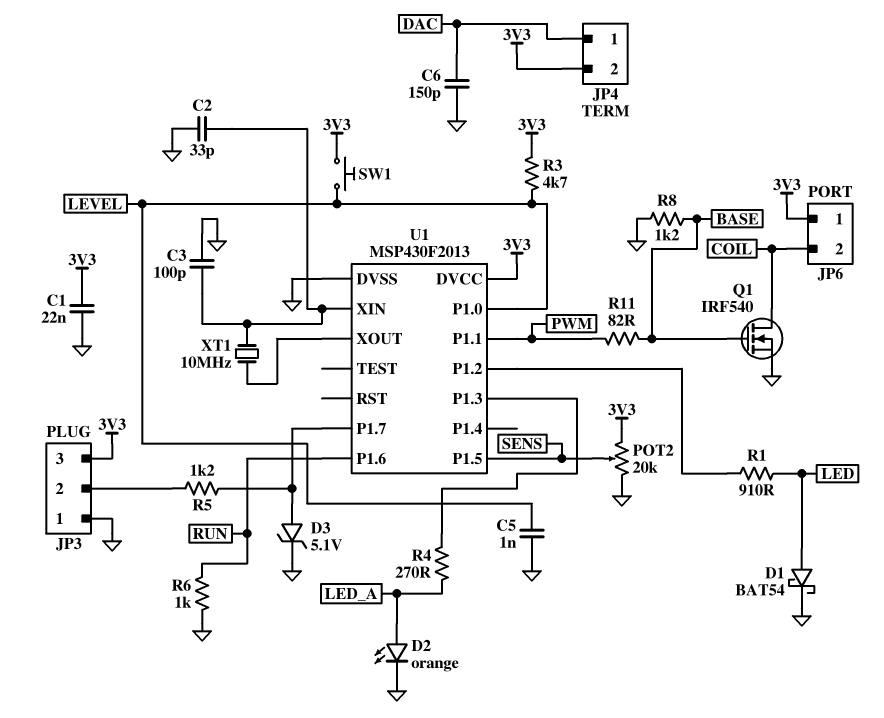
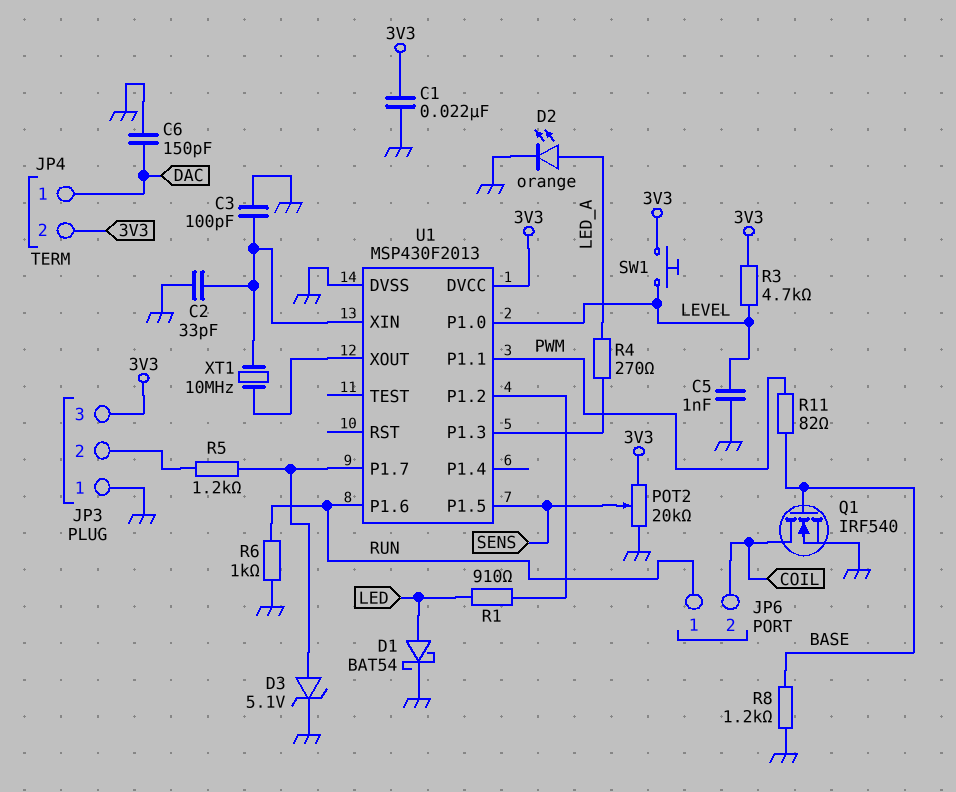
JP6 pin 1: 3V3 -> RUN

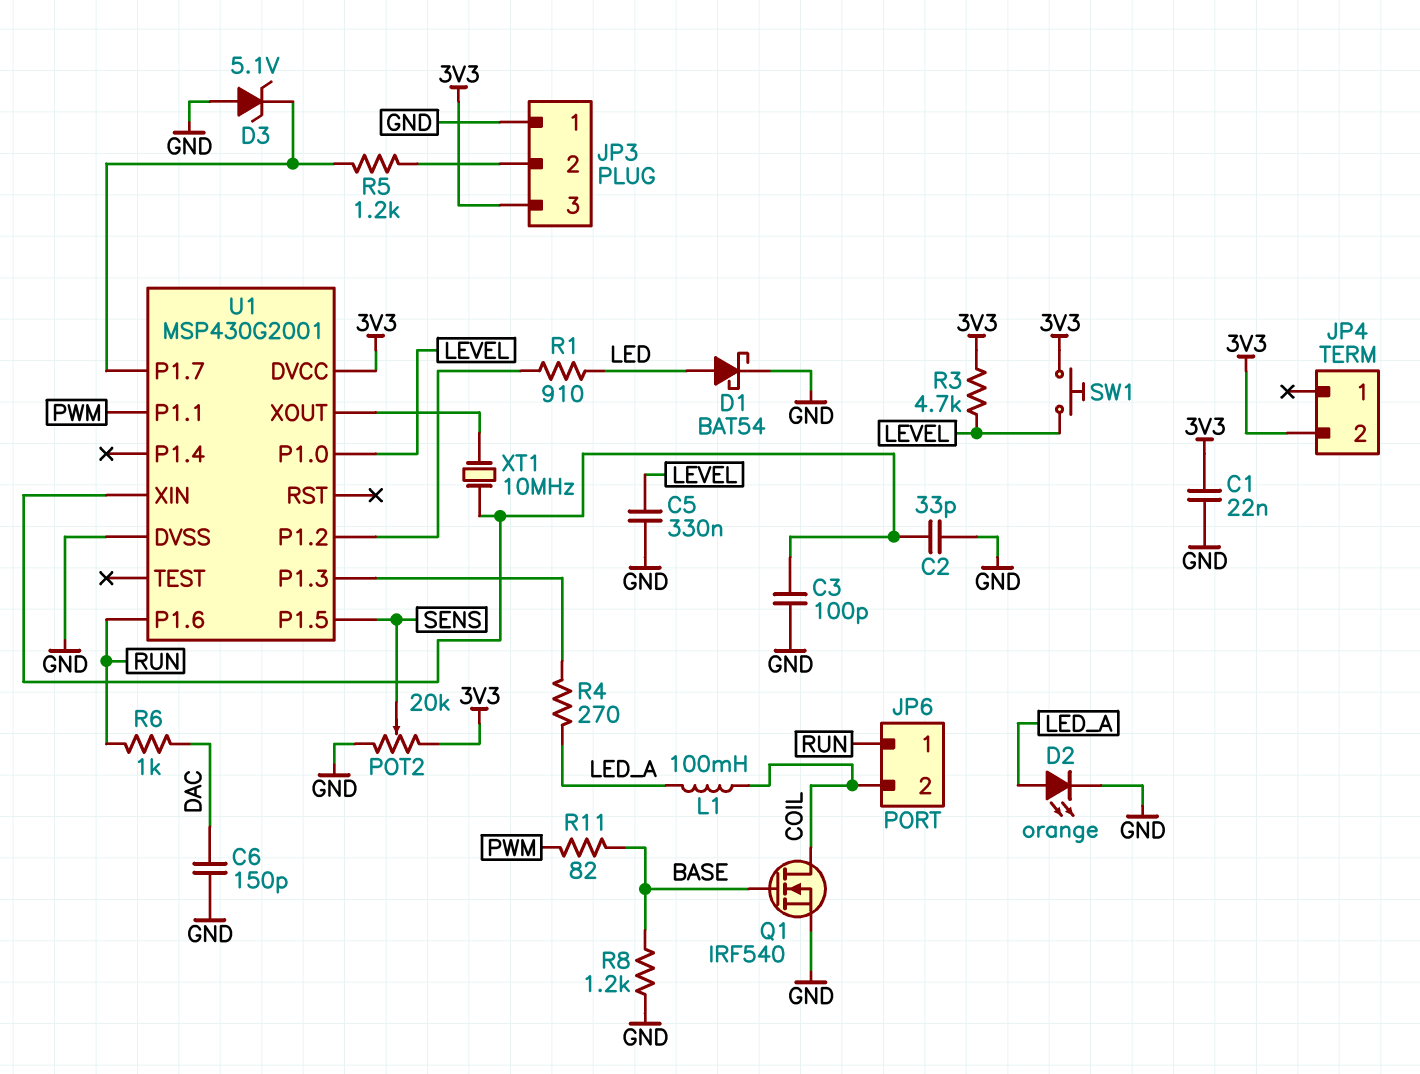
C5: 1nF (GND, LEVEL) -> 330nF (GND, LEVEL)
D3: zener 5.1V (A U1/P1.7, K GND) -> zener 5.1V (A GND, K U1/P1.7)
JP4 pin 1: DAC -> none
L1: none -> 100mH (COIL, LED_A)
R6: 1k (GND, RUN) -> 1k (DAC, RUN)
U1: MSP430F2013 -> MSP430G2001

